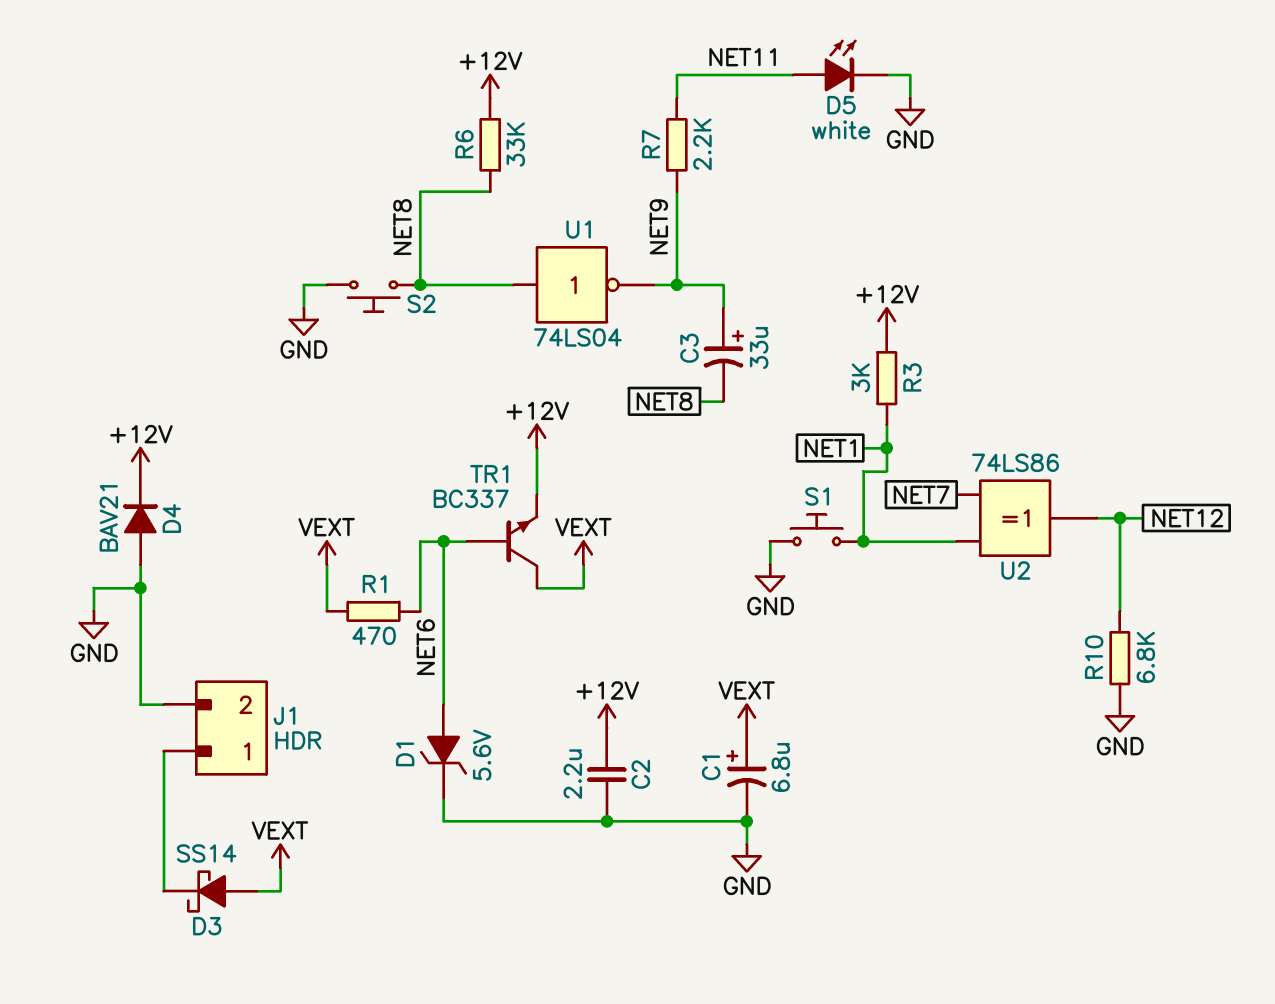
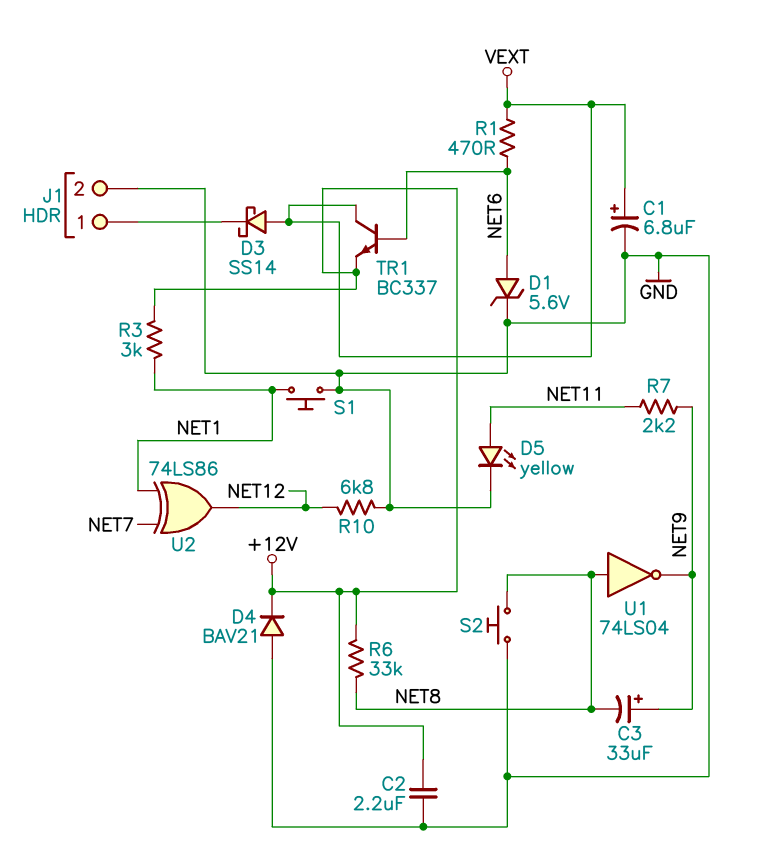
D5: LED white (A NET11, K GND) -> LED yellow (A NET11, K GND)

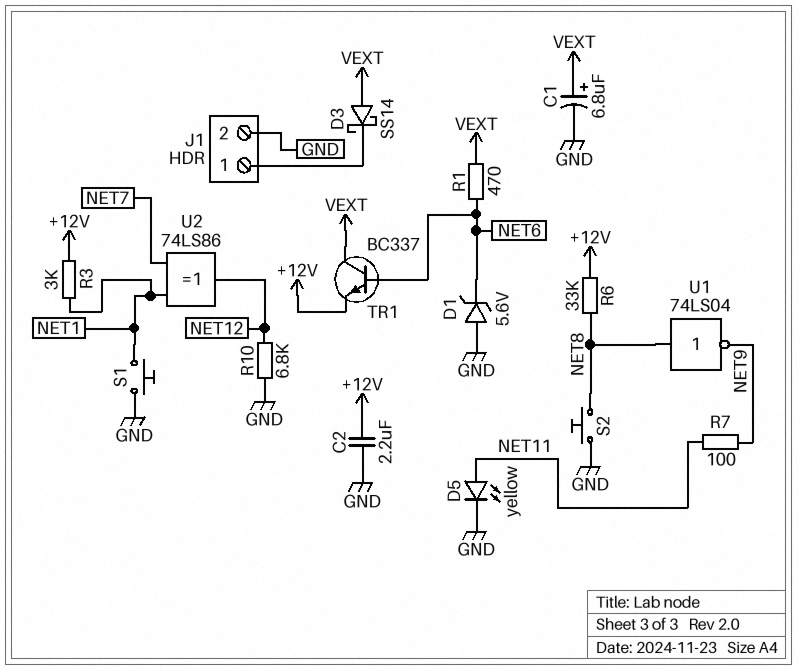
C3: 33uF (plus NET9, minus NET8) -> none
D1: zener 5.6V (A NET6, K GND) -> zener 5.6V (A GND, K NET6)
D4: diode BAV21 (A GND, K +12V) -> none
R7: 2.2k (NET9, NET11) -> 100 (NET9, NET11)

